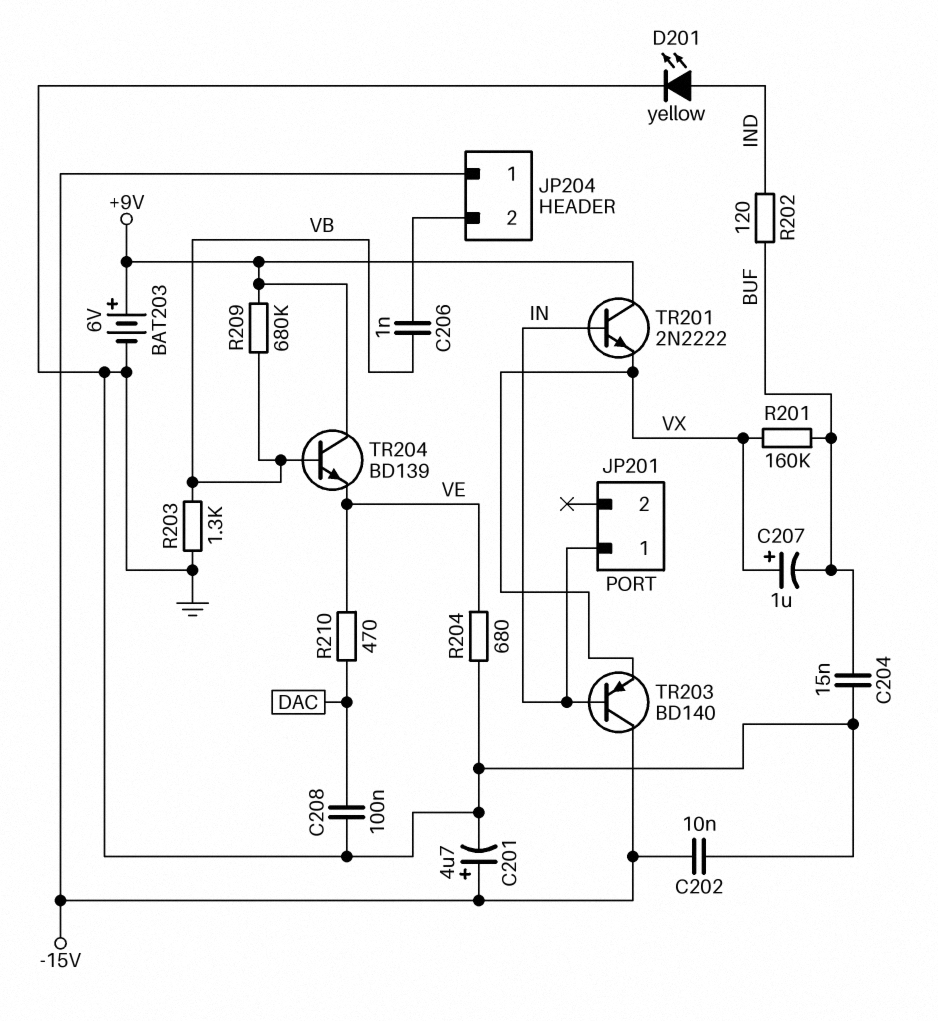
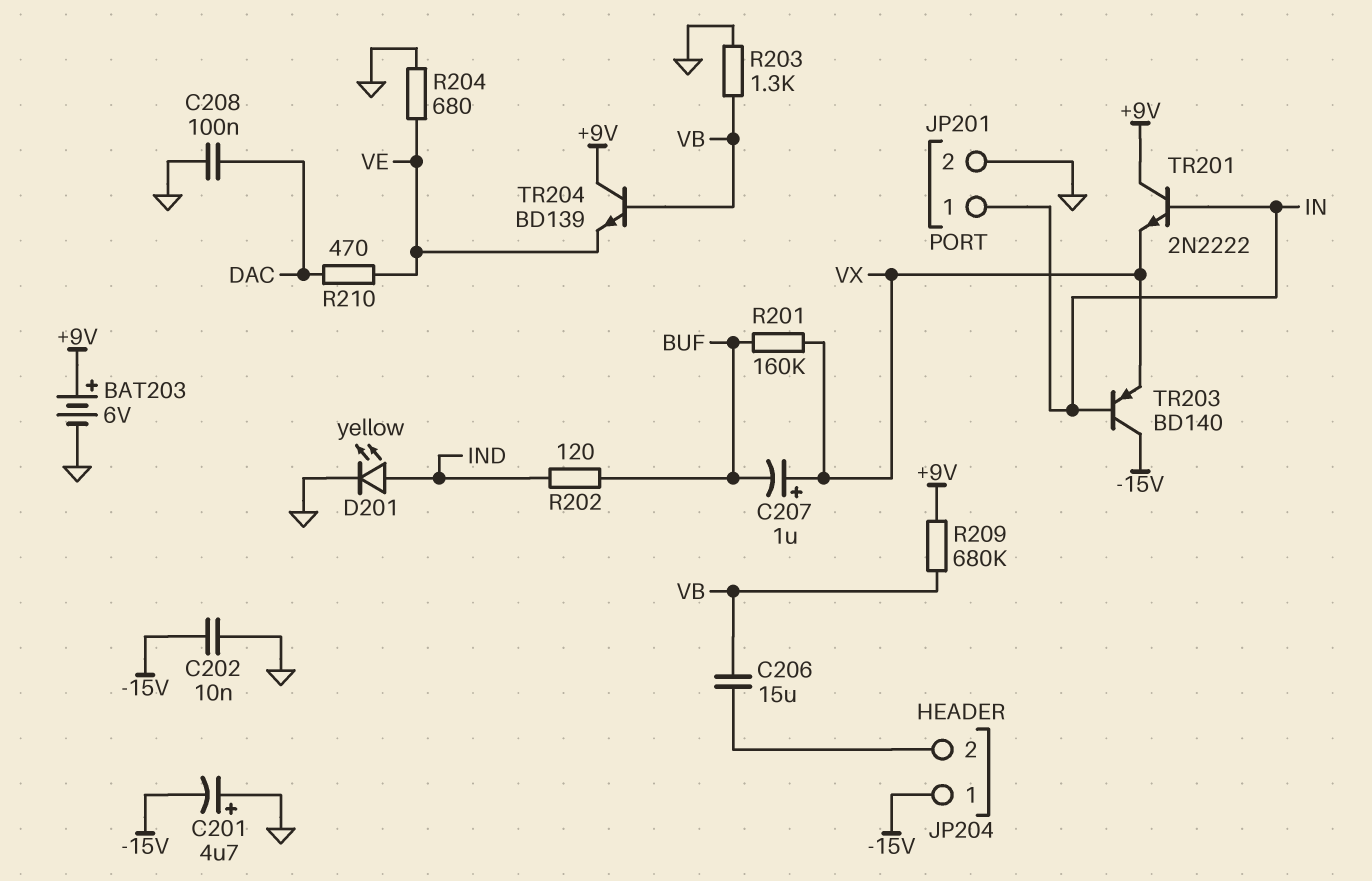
C201: 4.7uF (plus -15V, minus GND) -> 4.7uF (plus GND, minus -15V)
C204: 15nF (BUF, GND) -> none
C206: 1nF (JP204/2, VB) -> 15uF (JP204/2, VB)
JP201 pin 2: none -> GND

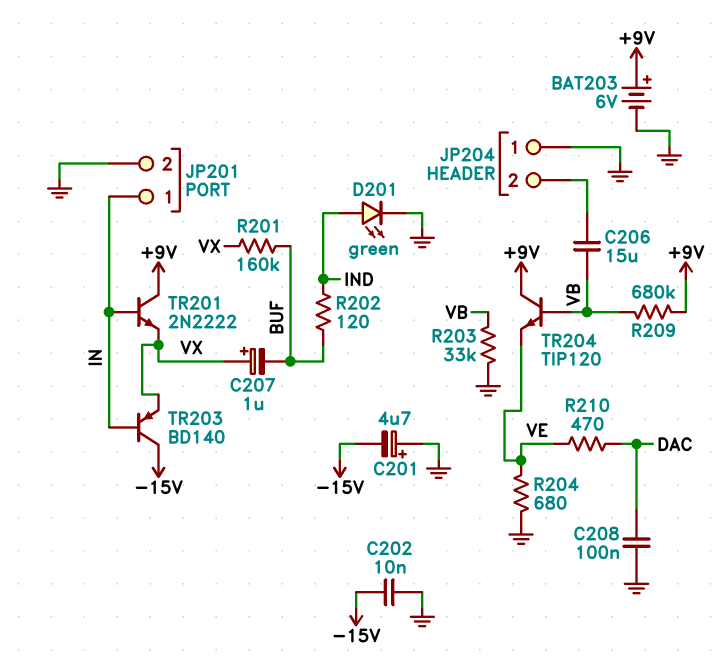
D201: LED yellow (A IND, K GND) -> LED green (A IND, K GND)
JP204 pin 1: -15V -> GND
R203: 1.3k (GND, VB) -> 33k (GND, VB)
TR204: NPN BD139 (B VB, C +9V, E VE) -> NPN TIP120 (B VB, C +9V, E VE)

